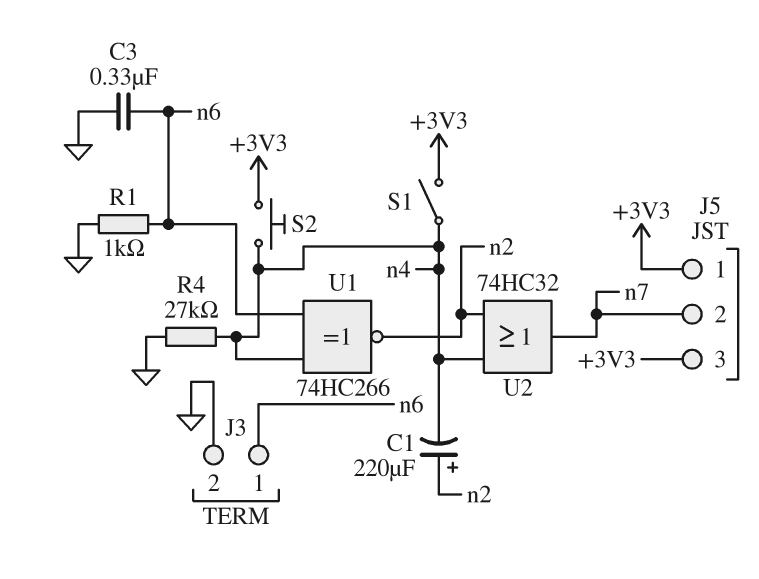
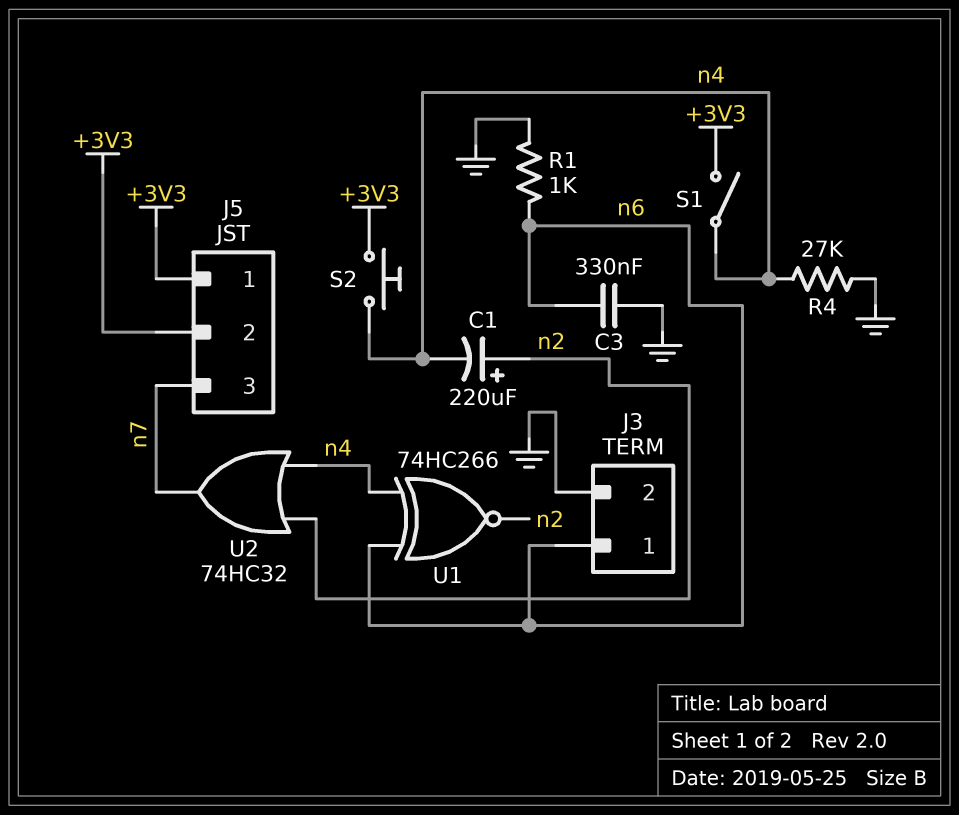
J5 pin 2: n7 -> +3V3
J5 pin 3: +3V3 -> n7

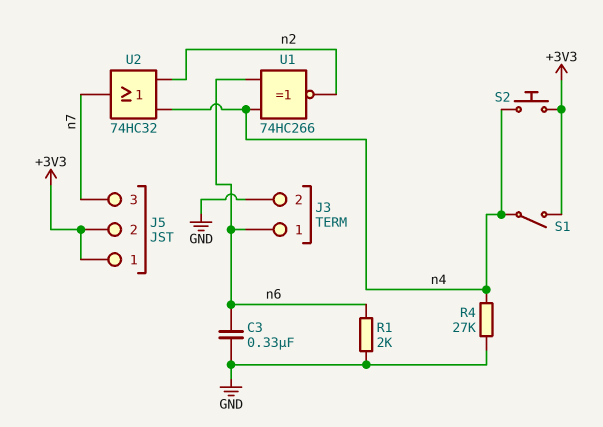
C1: 220uF (plus n2, minus n4) -> none
R1: 1k (GND, n6) -> 2k (GND, n6)

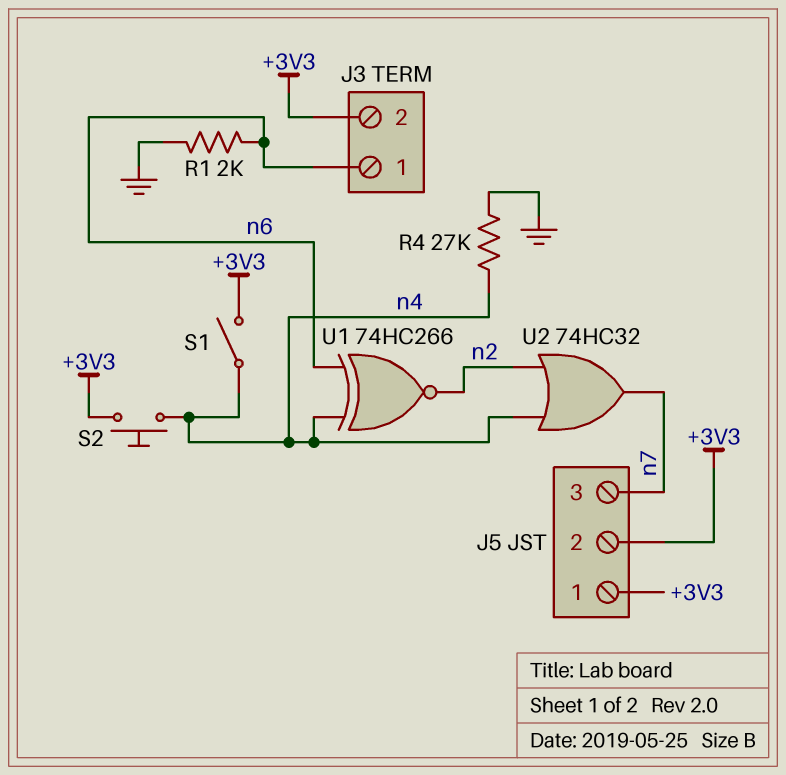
C3: 330nF (GND, n6) -> none
J3 pin 2: GND -> +3V3

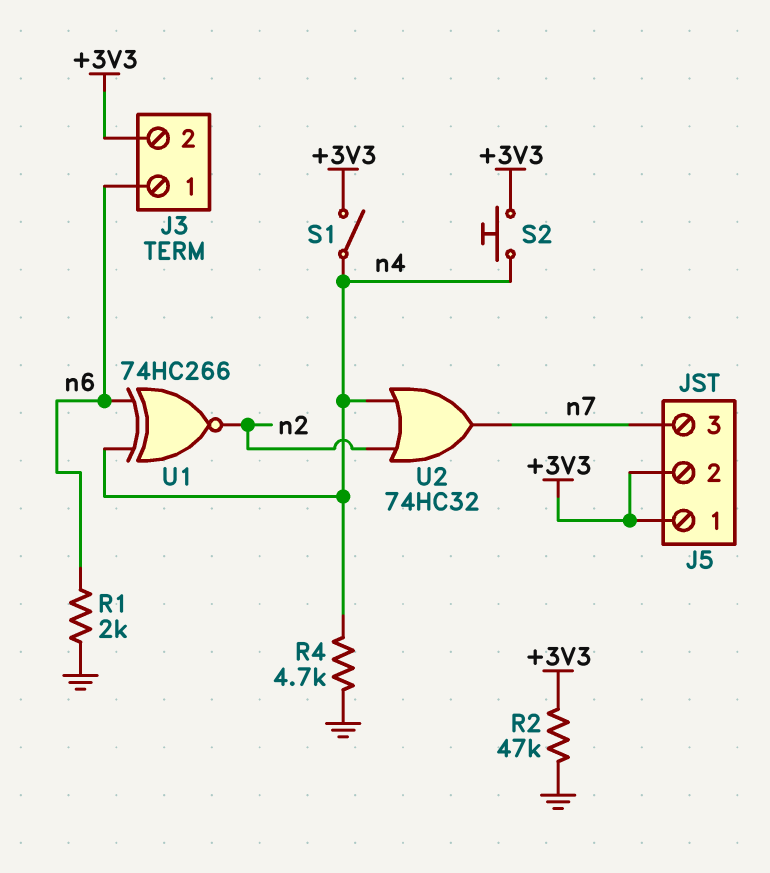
R2: none -> 47k (+3V3, GND)
R4: 27k (GND, n4) -> 4.7k (GND, n4)

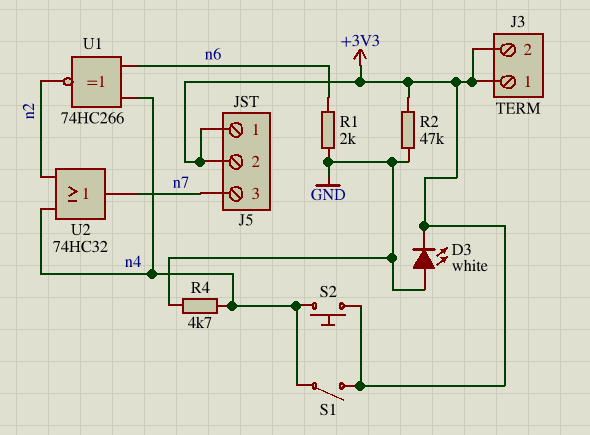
D3: none -> LED white (A GND, K +3V3)
J3 pin 1: n6 -> +3V3

